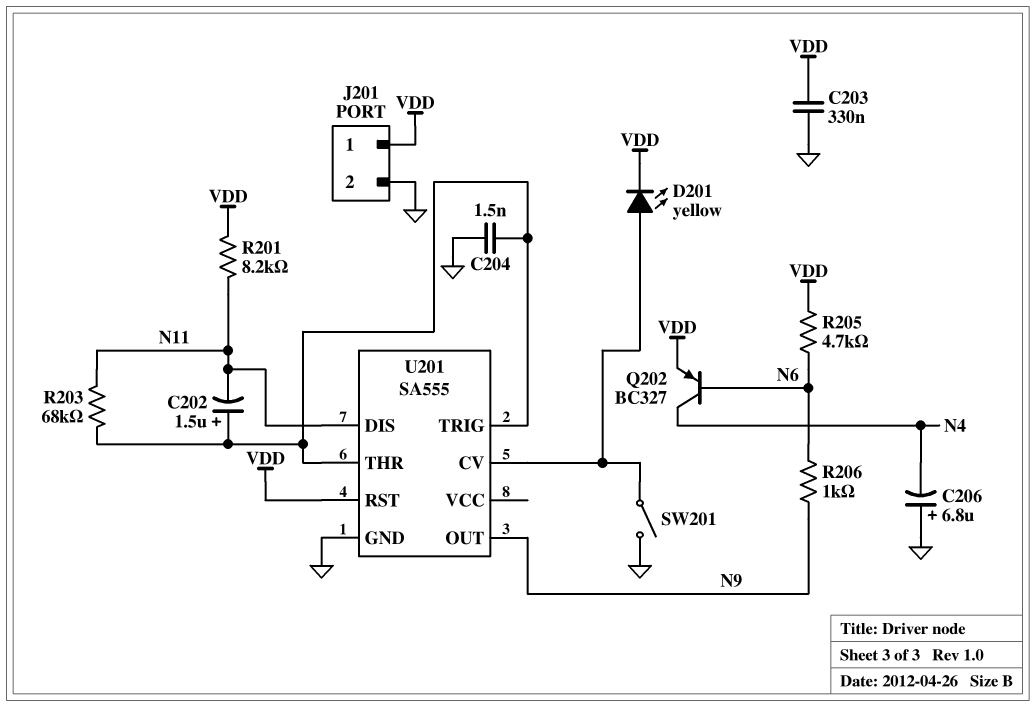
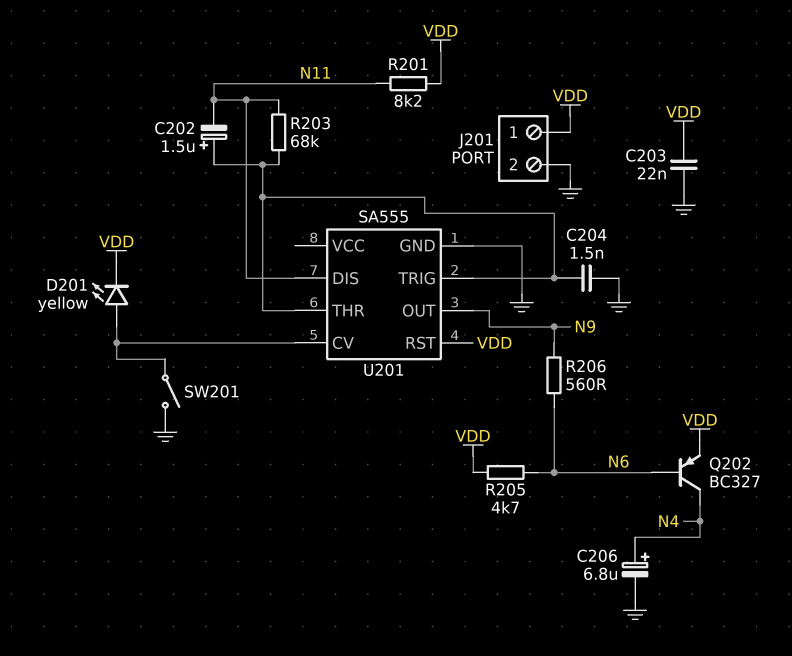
C203: 330nF (GND, VDD) -> 22nF (GND, VDD)
C206: 6.8uF (plus GND, minus N4) -> 6.8uF (plus N4, minus GND)
R206: 1k (N6, N9) -> 560 (N6, N9)

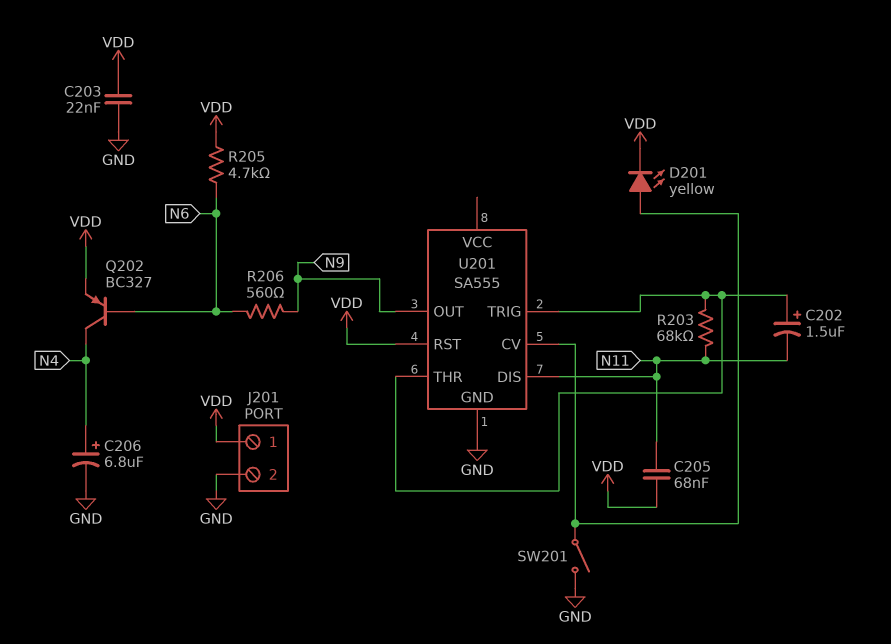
C204: 1.5nF (GND, U201/THR) -> none
C205: none -> 68nF (N11, VDD)
R201: 8.2k (N11, VDD) -> none

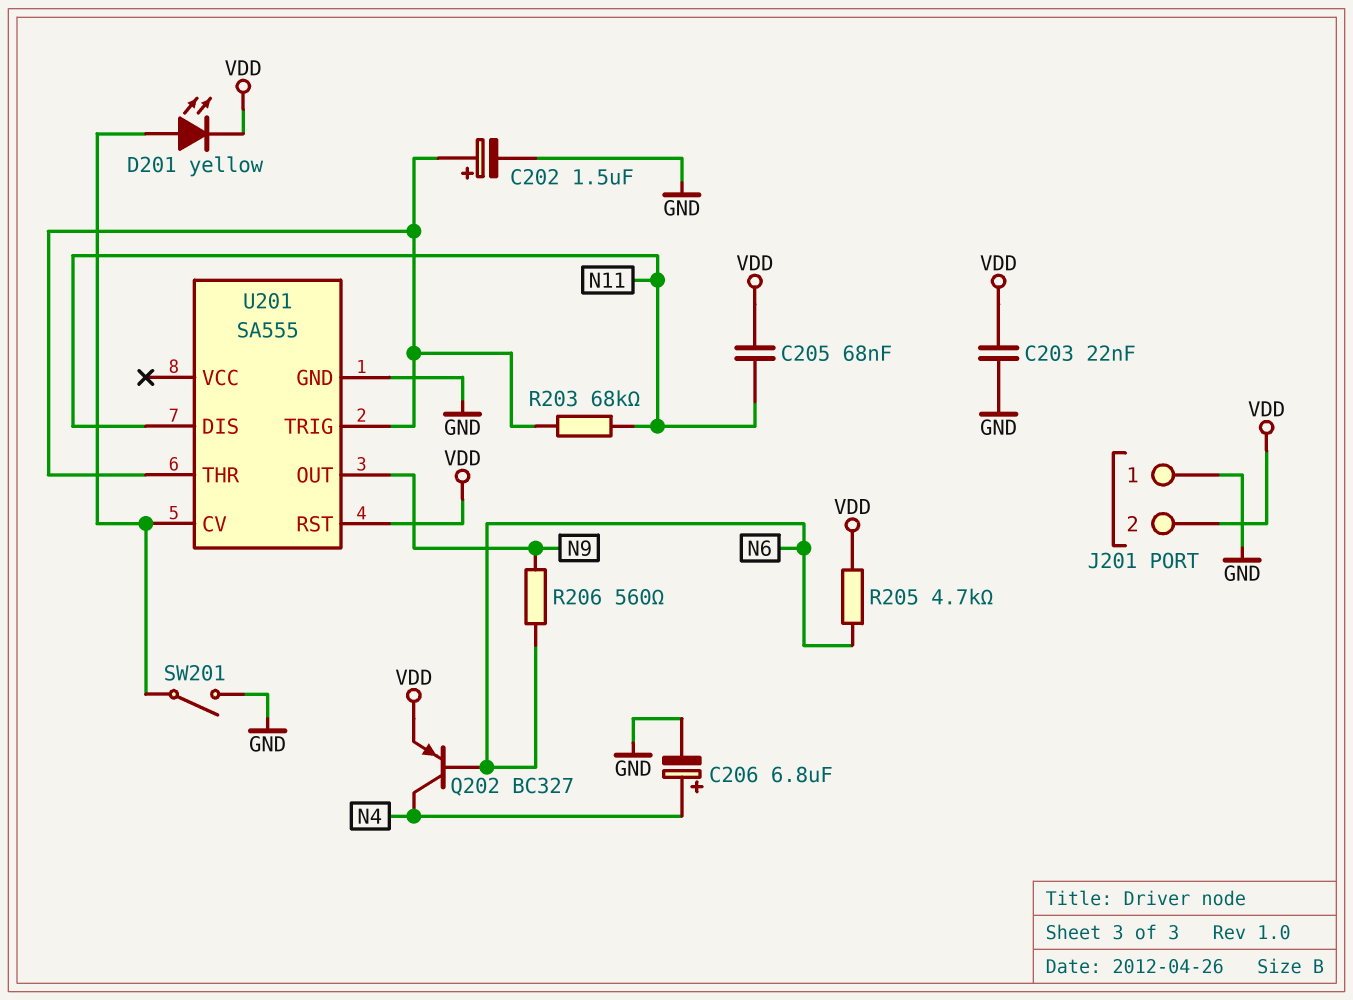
C202: 1.5uF (plus U201/THR, minus N11) -> 1.5uF (plus U201/THR, minus GND)
J201 pin 1: VDD -> GND
J201 pin 2: GND -> VDD

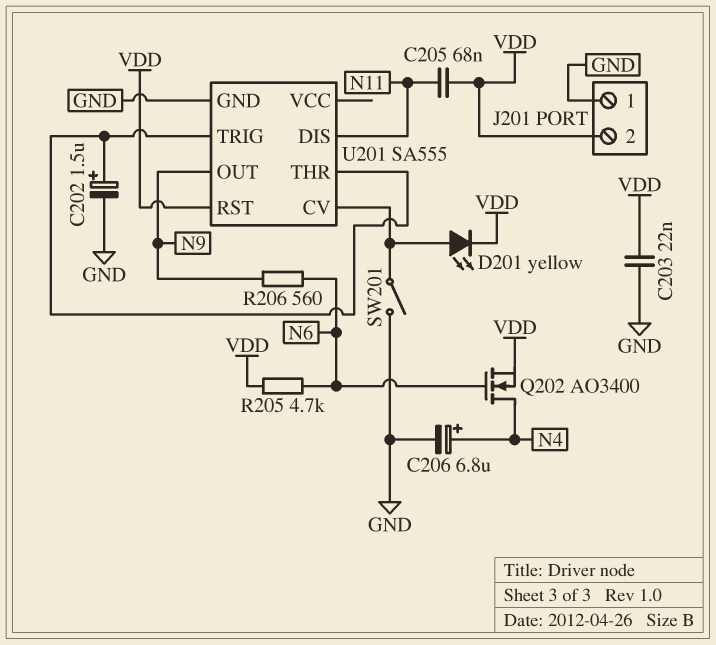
Q202: PNP BC327 (B N6, C N4, E VDD) -> NMOS AO3400 (G N6, D N4, S VDD)
R203: 68k (N11, U201/THR) -> none

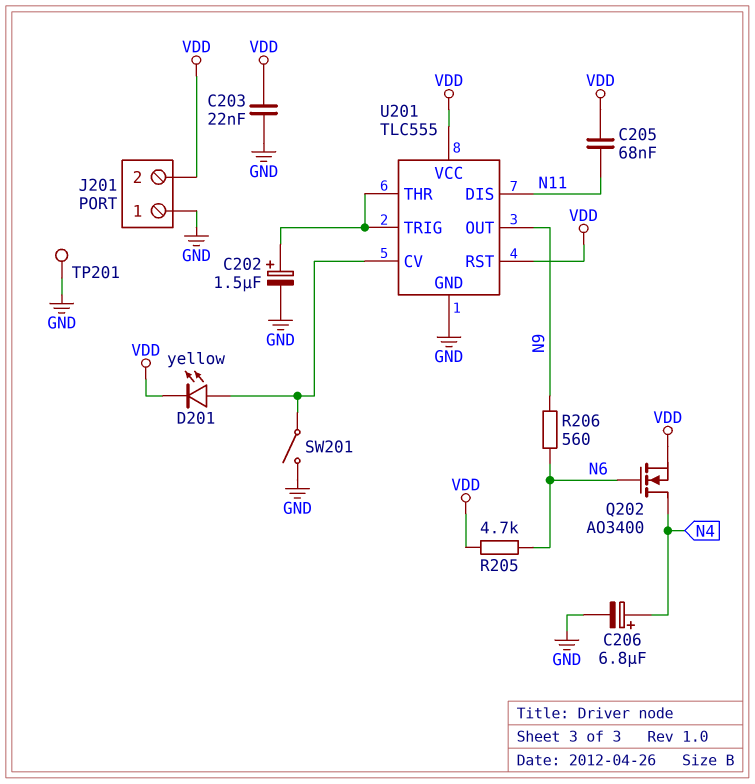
TP201: none -> test point (GND)
U201: SA555 -> TLC555
U201 pin VCC: none -> VDD

